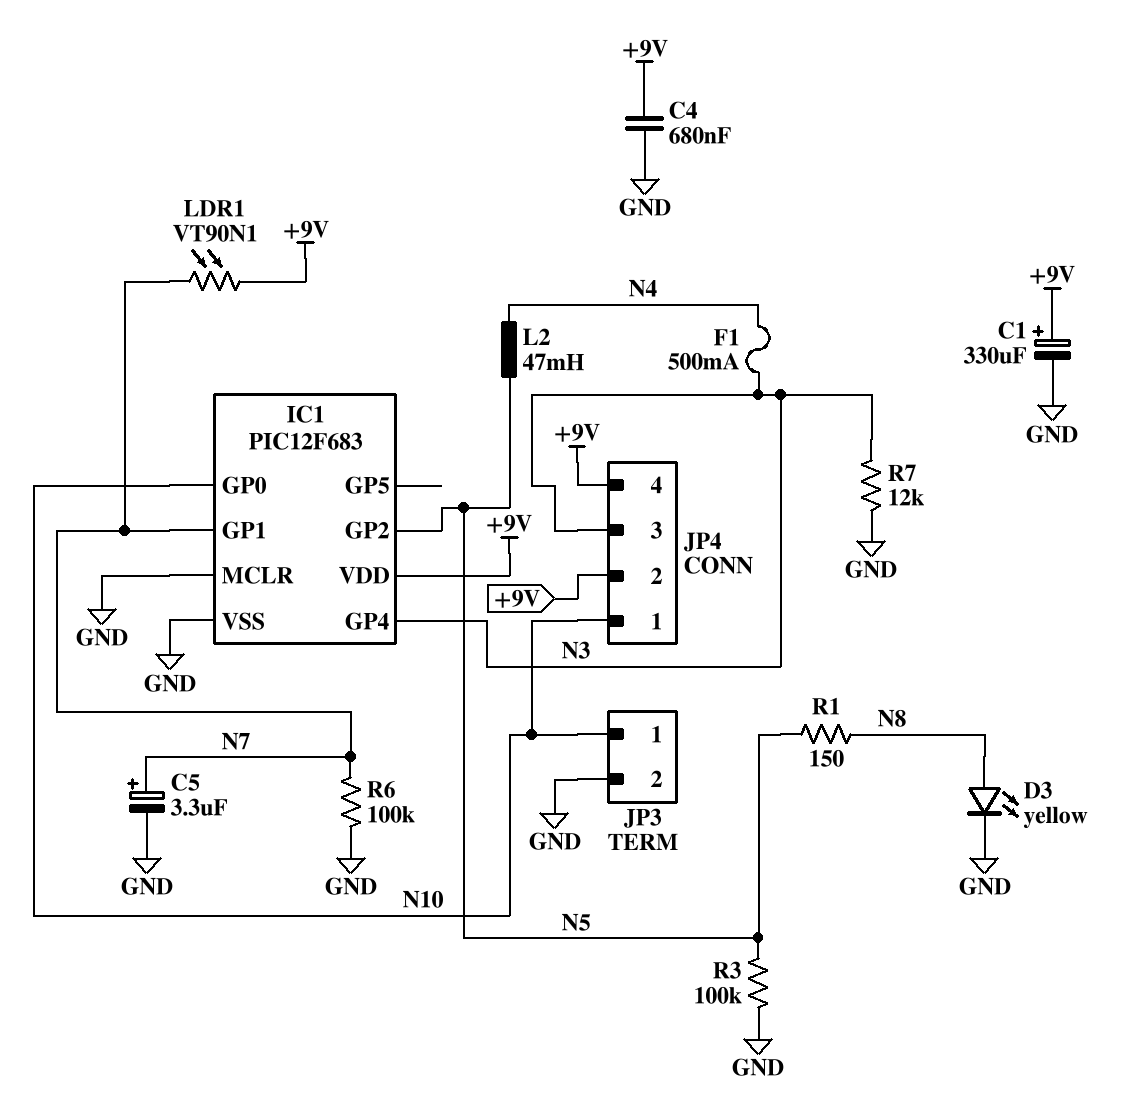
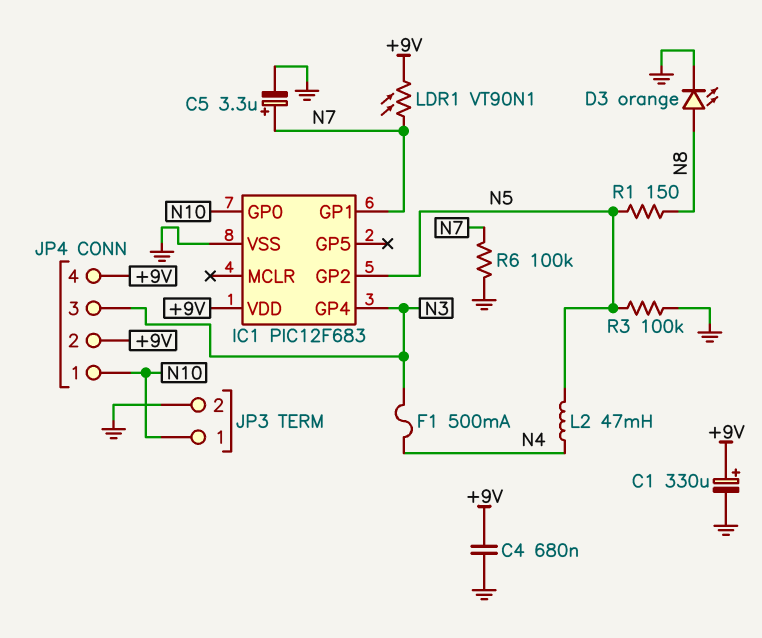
D3: LED yellow (A N8, K GND) -> LED orange (A N8, K GND)
IC1 pin MCLR: GND -> none
R7: 12k (GND, N3) -> none

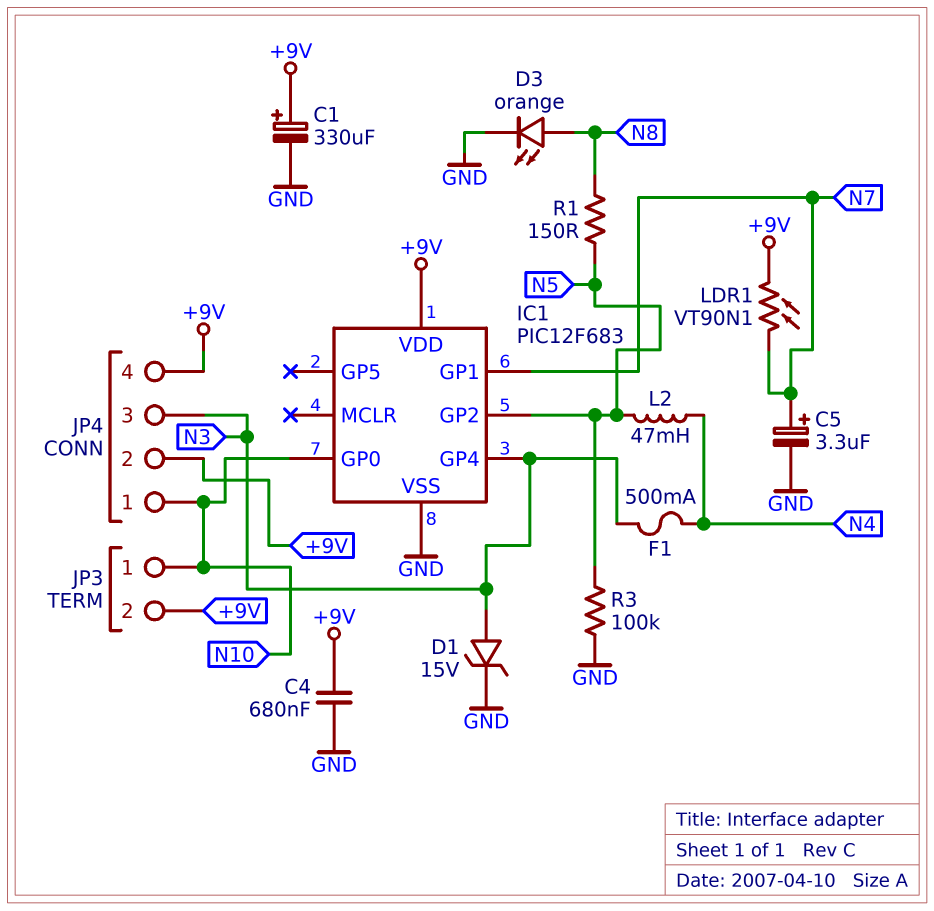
D1: none -> zener 15V (A N3, K GND)
JP3 pin 2: GND -> +9V
R6: 100k (GND, N7) -> none

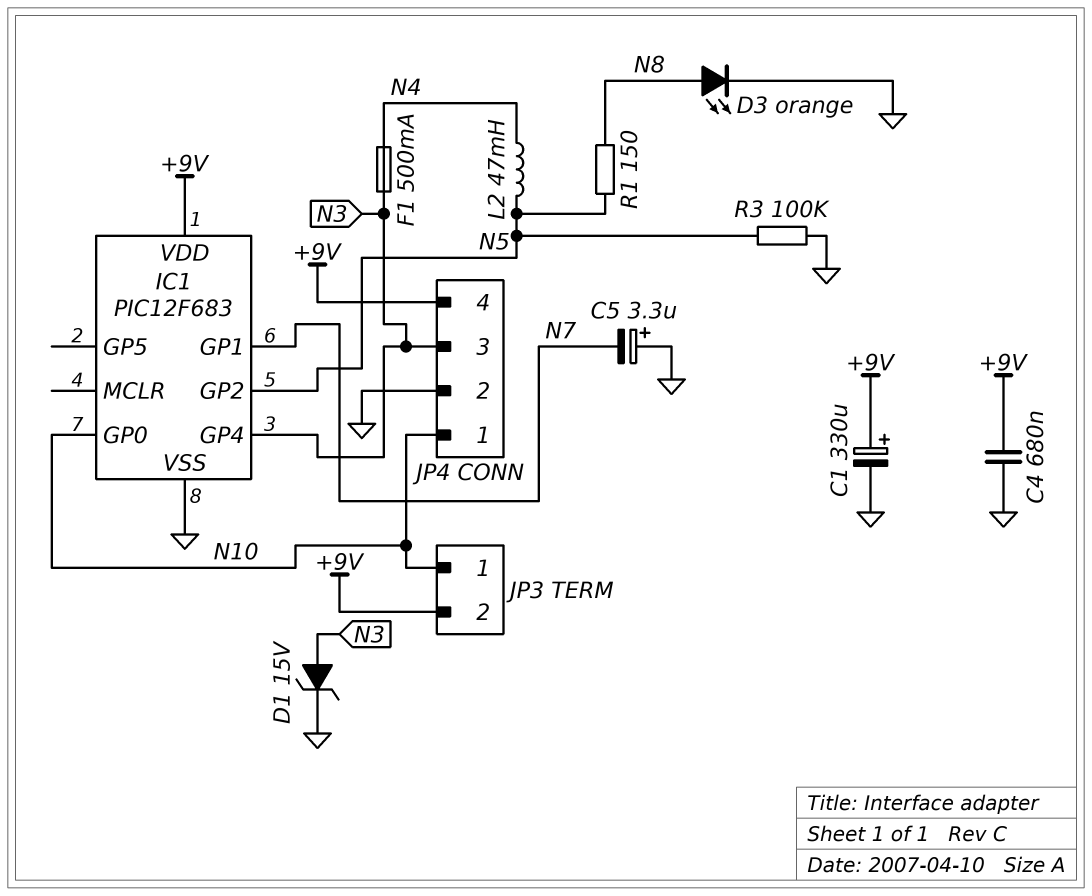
C5: 3.3uF (plus N7, minus GND) -> 3.3uF (plus GND, minus N7)
JP4 pin 2: +9V -> GND
LDR1: VT90N1 (+9V, N7) -> none

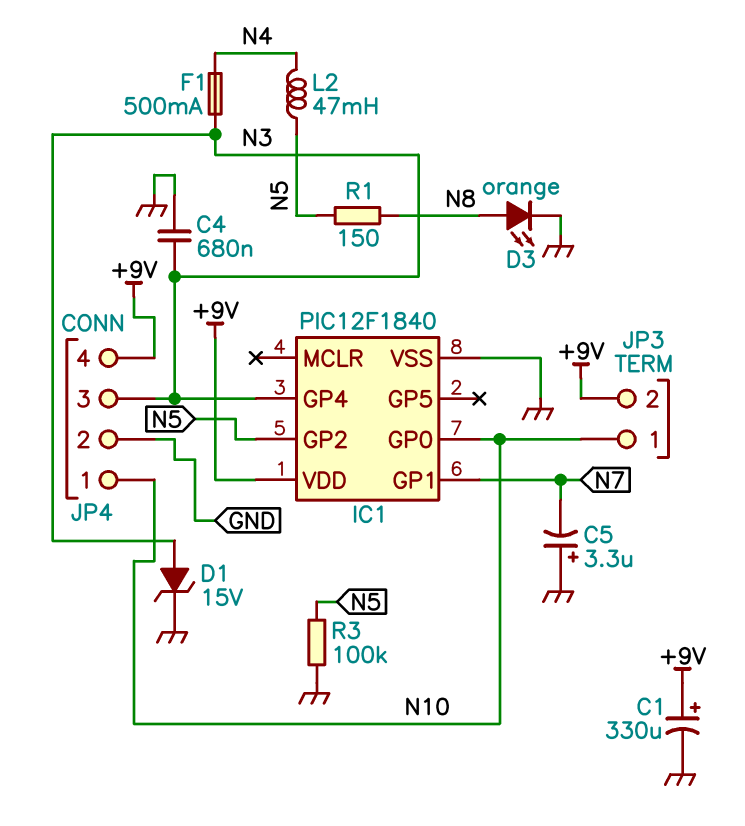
C4: 680nF (+9V, GND) -> 680nF (GND, N3)
IC1: PIC12F683 -> PIC12F1840

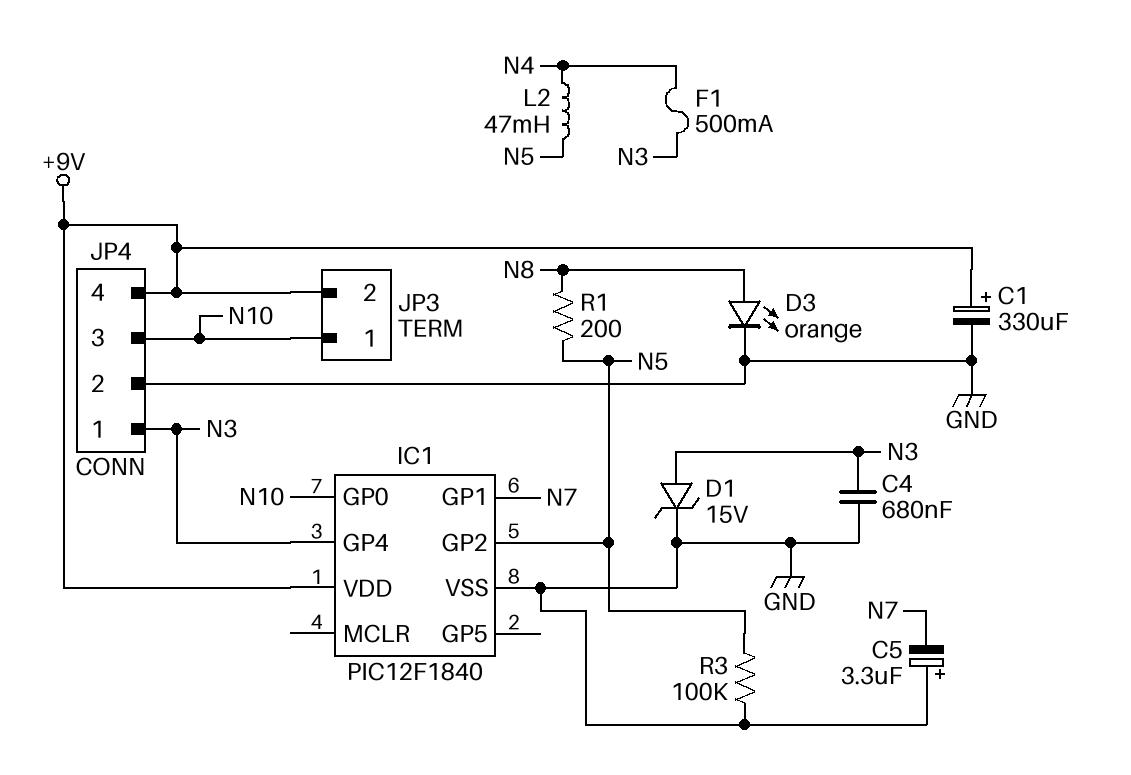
JP4 pin 1: N10 -> N3
JP4 pin 3: N3 -> N10
R1: 150 (N5, N8) -> 200 (N5, N8)

